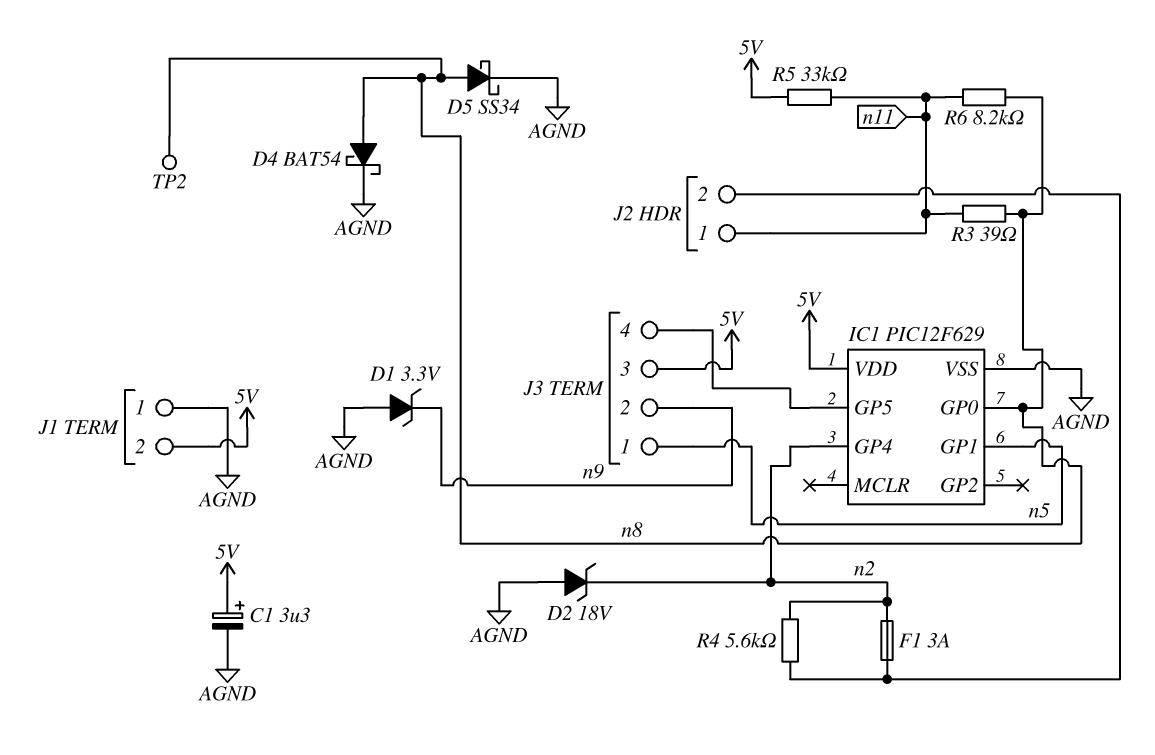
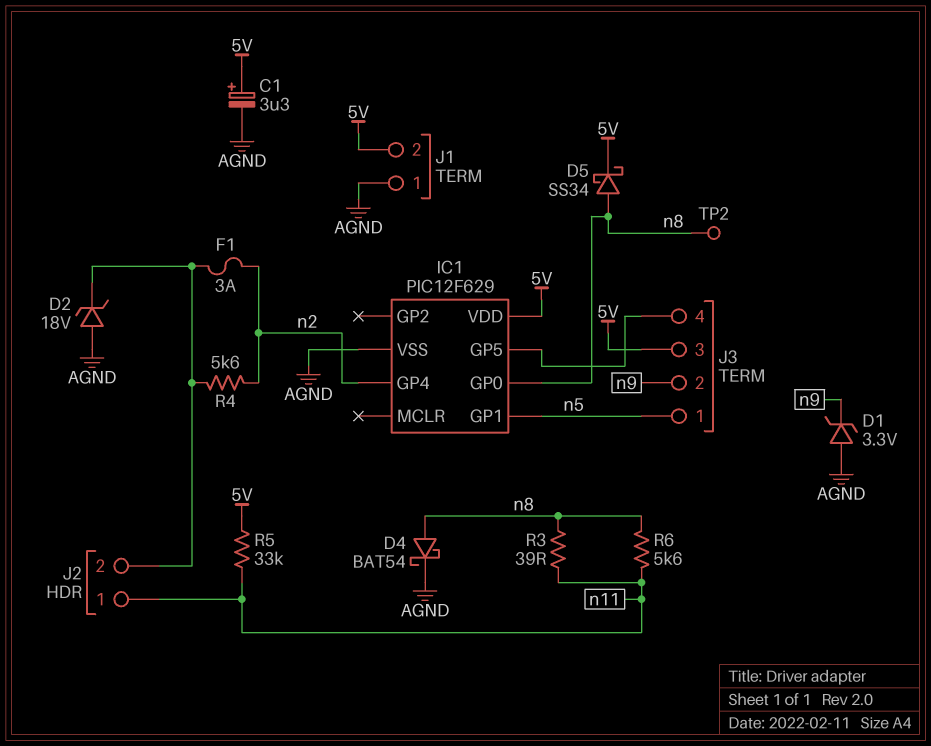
D2: zener 18V (A AGND, K n2) -> zener 18V (A AGND, K J2/2)
D5: schottky SS34 (A n8, K AGND) -> schottky SS34 (A n8, K 5V)
R6: 8.2k (n8, n11) -> 5.6k (n8, n11)

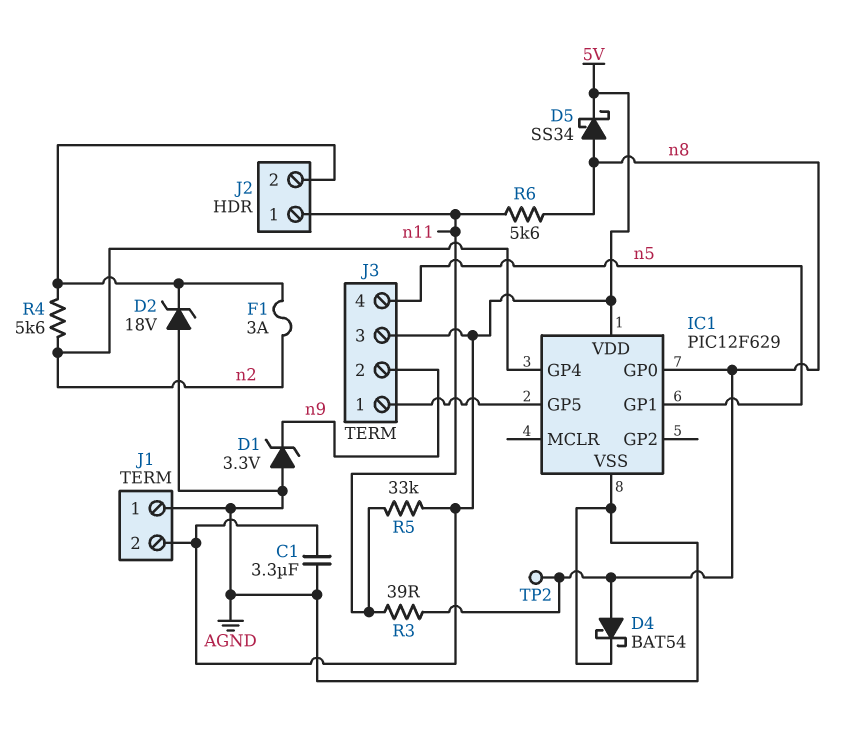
C1: 3.3uF (plus 5V, minus AGND) -> 3.3uF (5V, AGND)
J3 pin 1: n5 -> IC1/GP5
J3 pin 4: IC1/GP5 -> n5

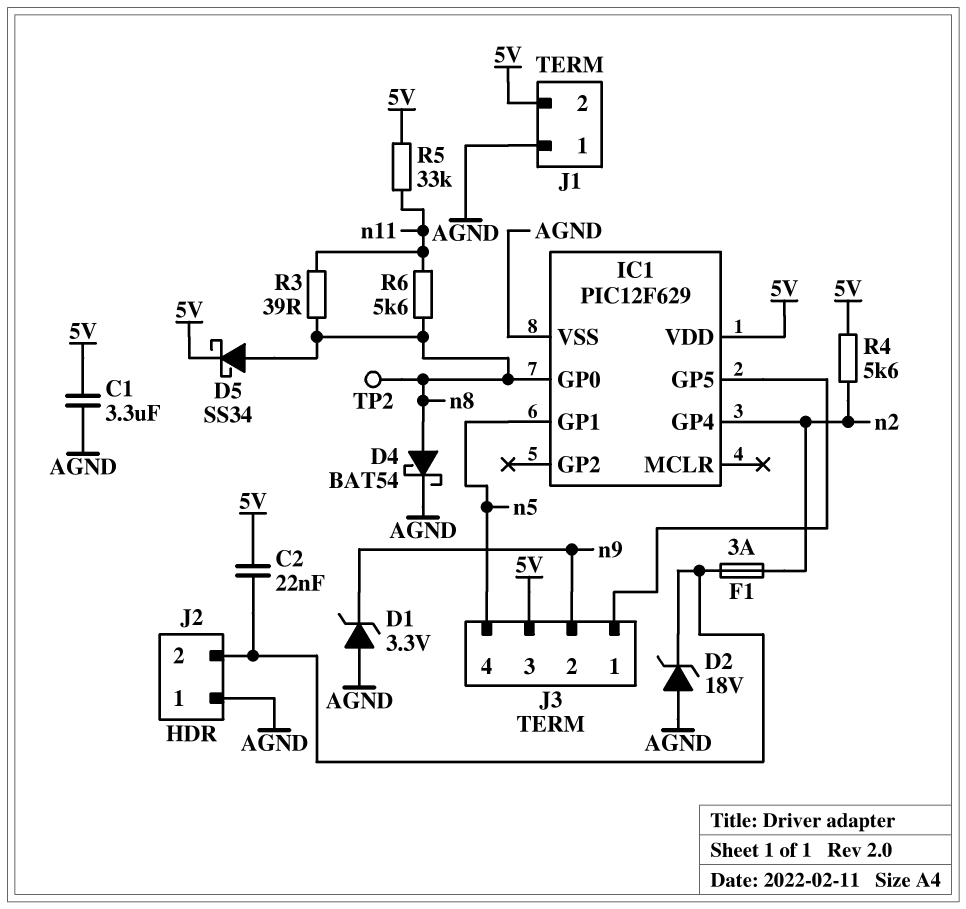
C2: none -> 22nF (5V, J2/2)
J2 pin 1: n11 -> AGND
R4: 5.6k (J2/2, n2) -> 5.6k (5V, n2)

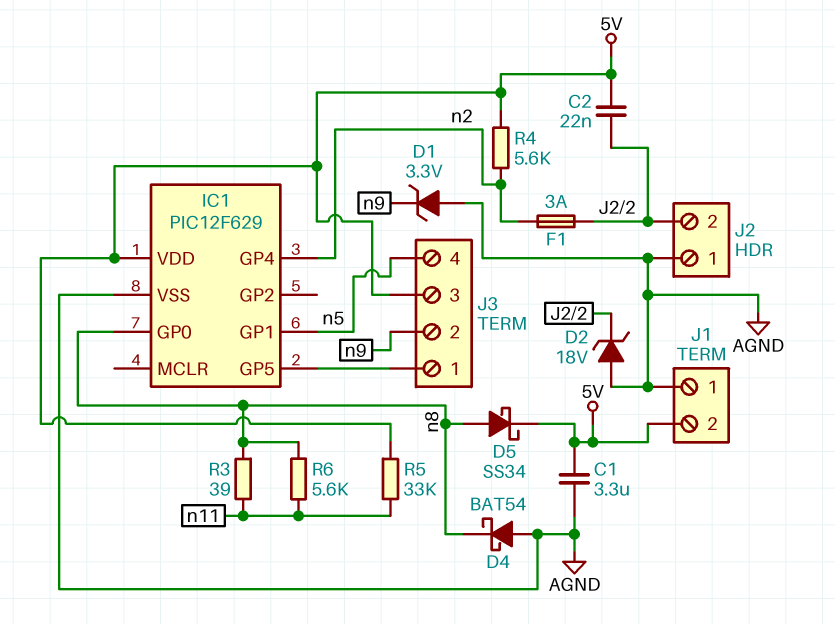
D4: schottky BAT54 (A n8, K AGND) -> schottky BAT54 (A AGND, K n8)
TP2: test point (n8) -> none

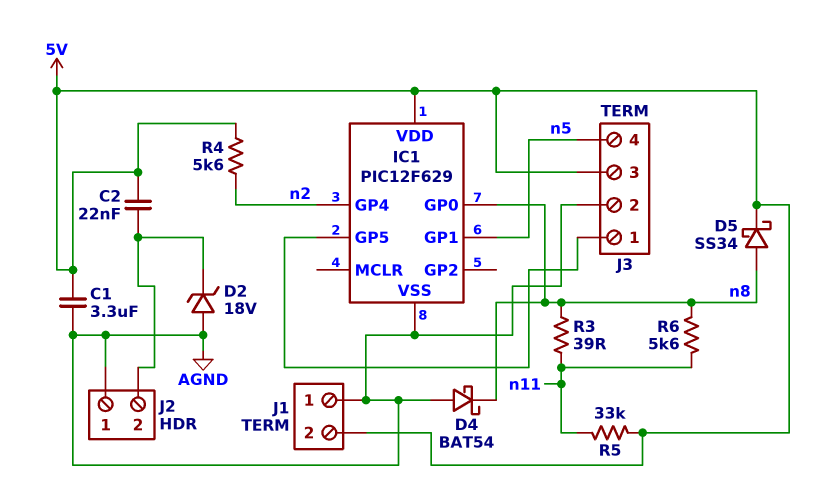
D1: zener 3.3V (A AGND, K n9) -> none
F1: 3A (J2/2, n2) -> none
J3 pin 2: n9 -> AGND

